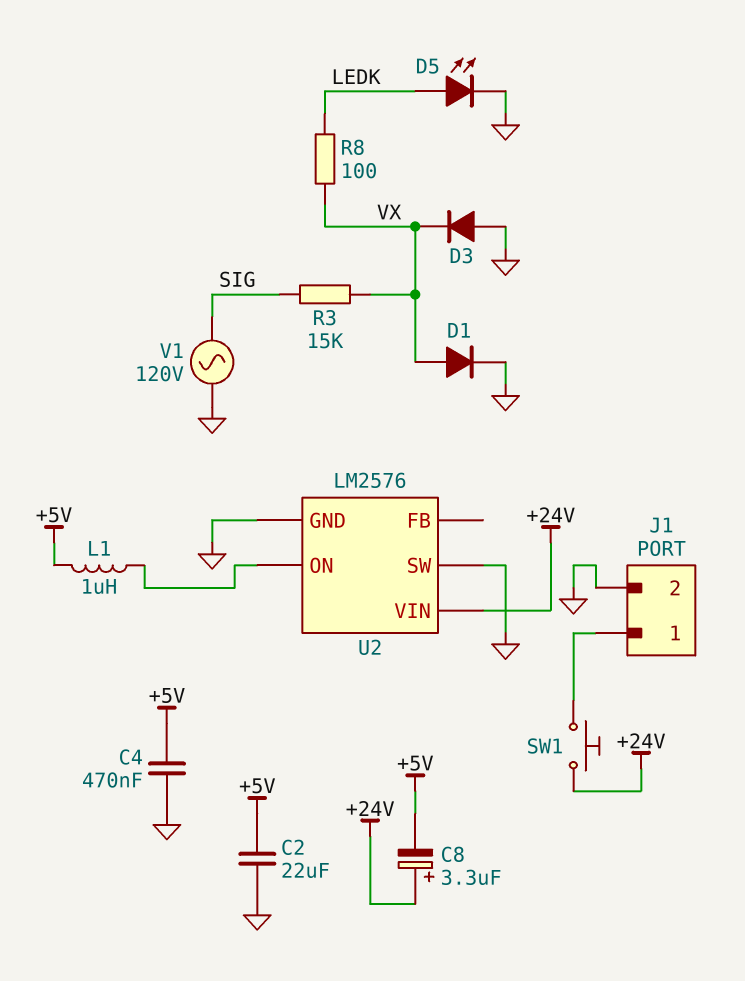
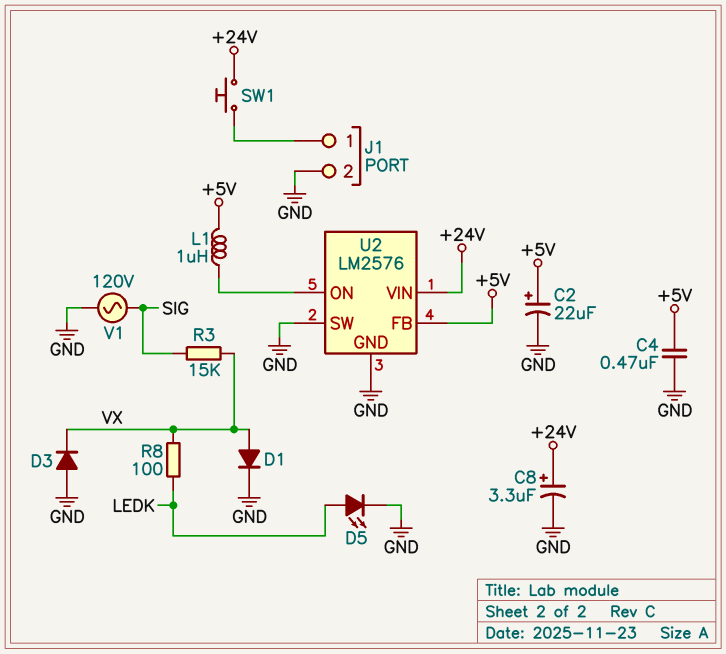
C2: 22uF (+5V, GND) -> 22uF (plus +5V, minus GND)
C8: 3.3uF (plus +24V, minus +5V) -> 3.3uF (plus +24V, minus GND)
U2 pin FB: none -> +5V

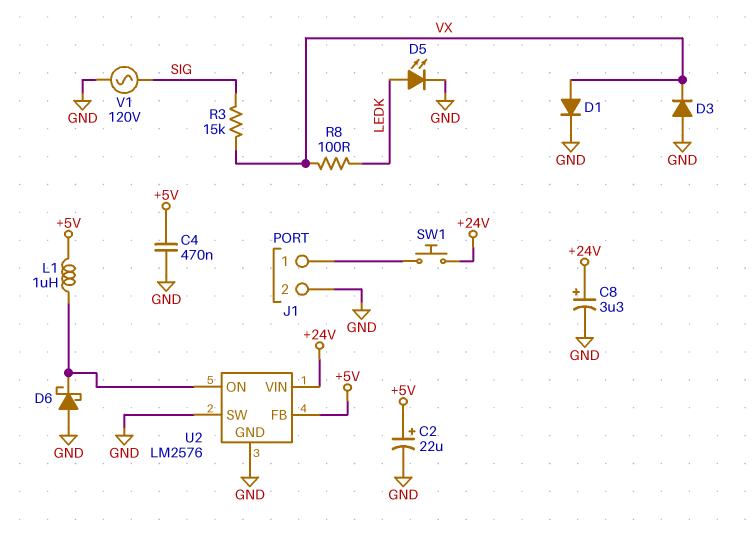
D6: none -> schottky (A GND, K U2/ON)

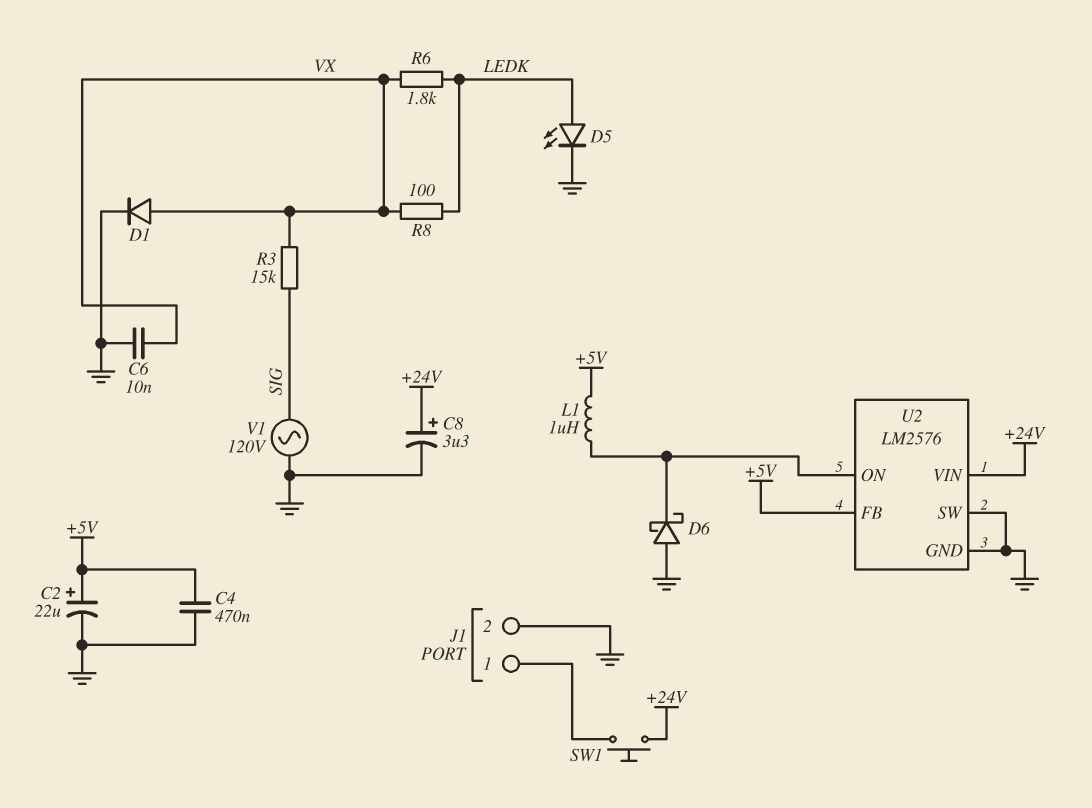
C6: none -> 10nF (GND, VX)
D3: diode (A GND, K VX) -> none
R6: none -> 1.8k (LEDK, VX)

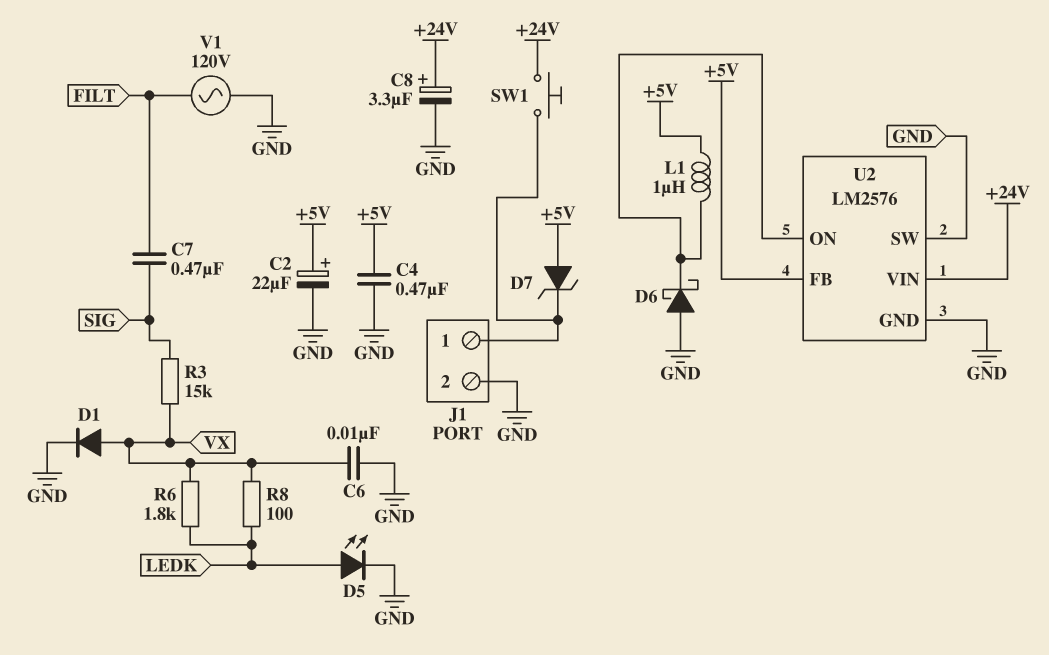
C7: none -> 470nF (FILT, SIG)
D7: none -> zener (A +5V, K J1/1)
V1: AC 120V (GND, SIG) -> AC 120V (FILT, GND)

